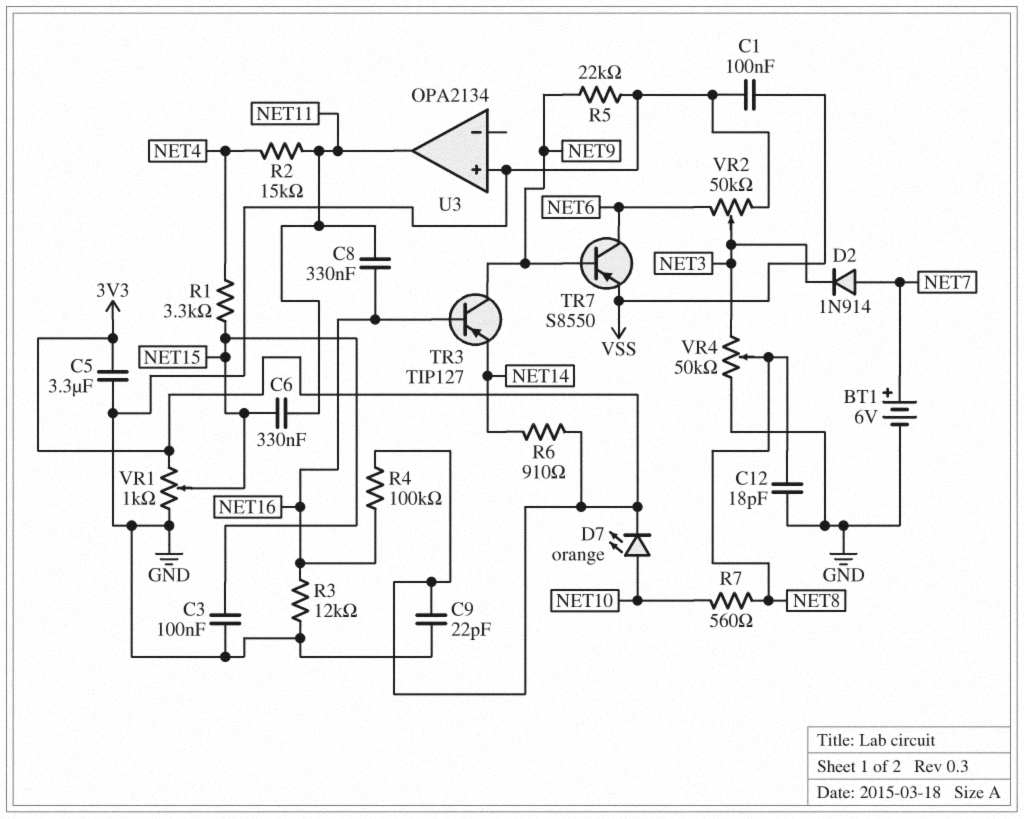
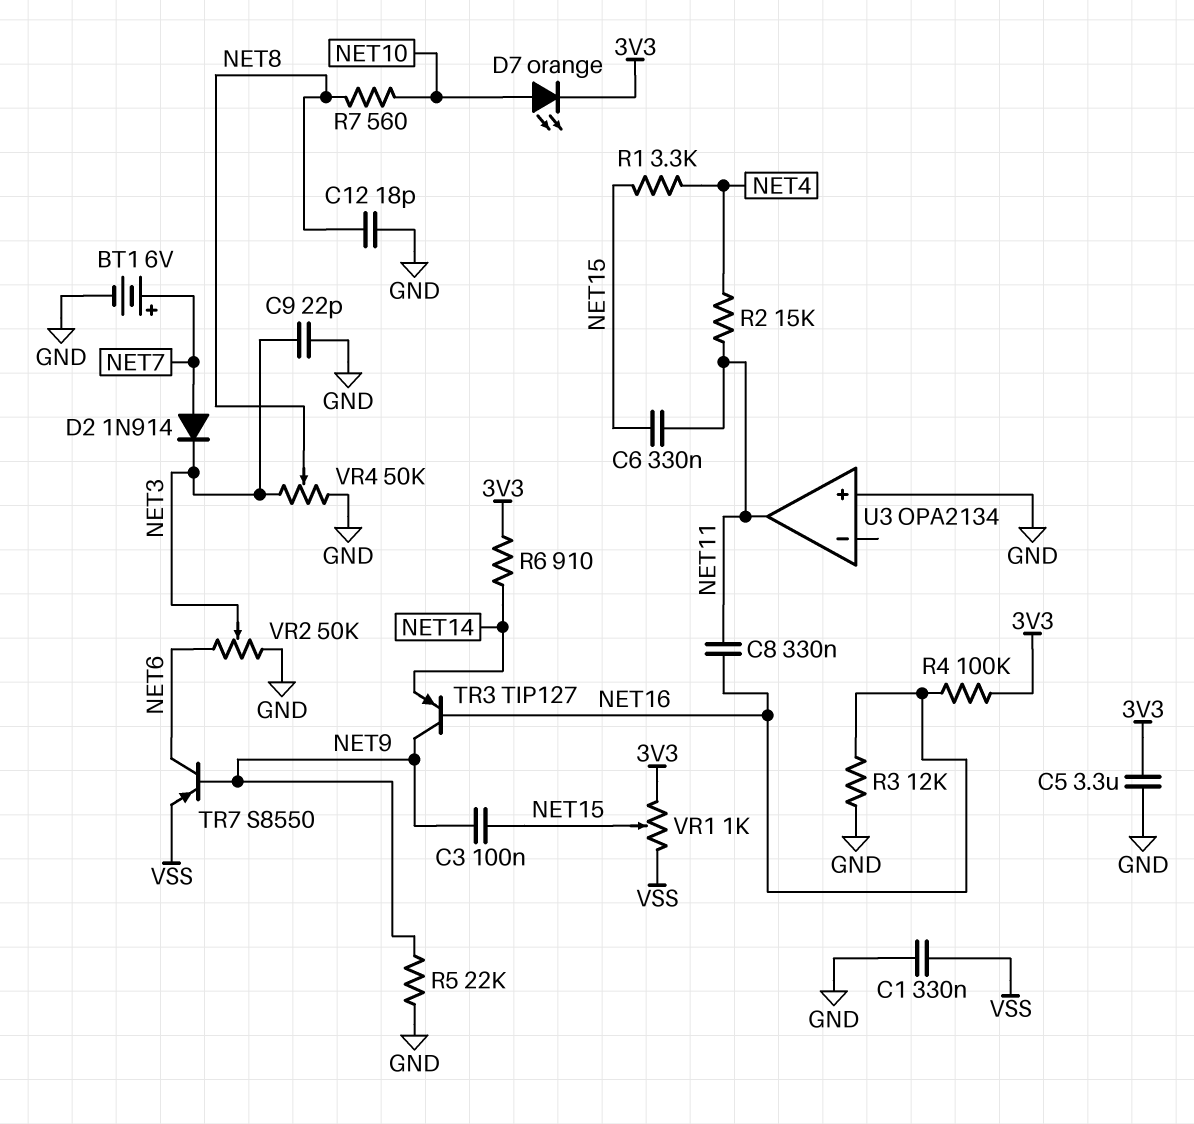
C1: 100nF (GND, VSS) -> 330nF (GND, VSS)
C3: 100nF (GND, NET15) -> 100nF (NET9, NET15)
C9: 22pF (3V3, GND) -> 22pF (GND, NET3)
VR1: 1k (3V3, GND, wiper NET15) -> 1k (3V3, VSS, wiper NET15)

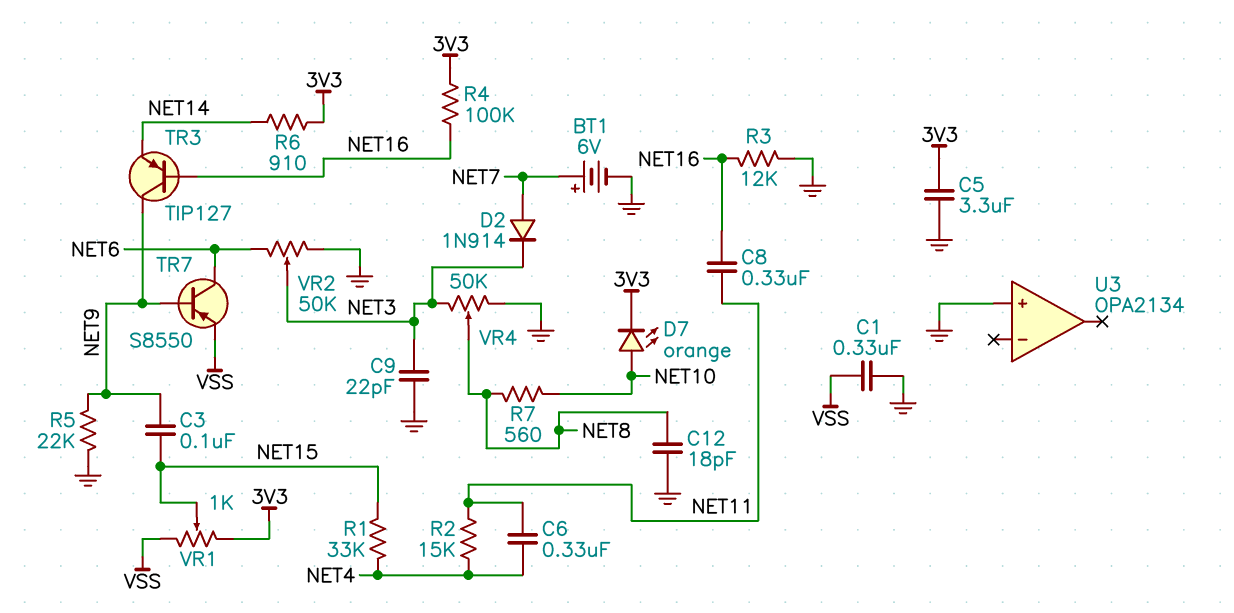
C6: 330nF (NET11, NET15) -> 330nF (NET4, NET11)
R1: 3.3k (NET4, NET15) -> 33k (NET4, NET15)
U3 pin out: NET11 -> none

